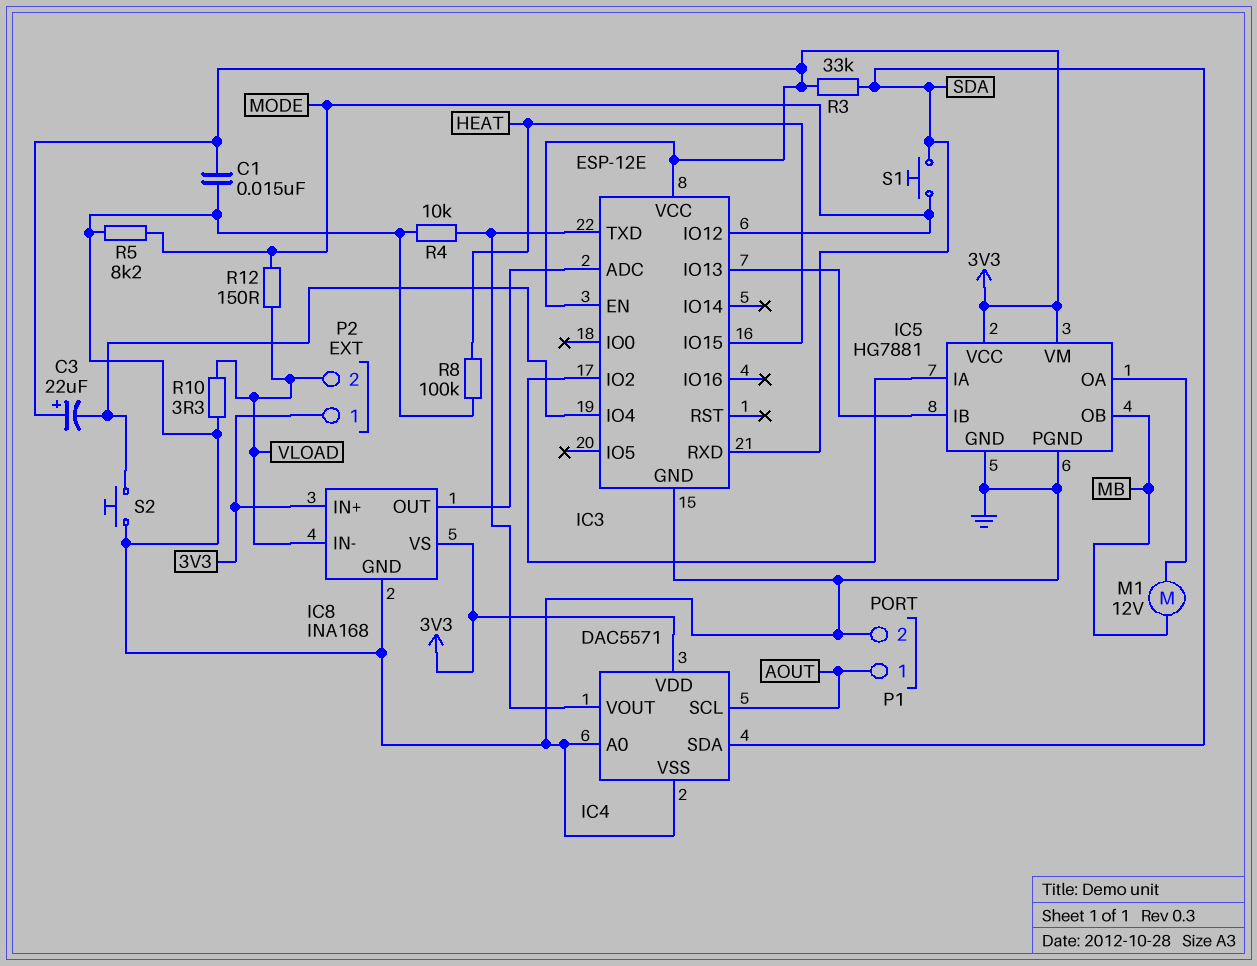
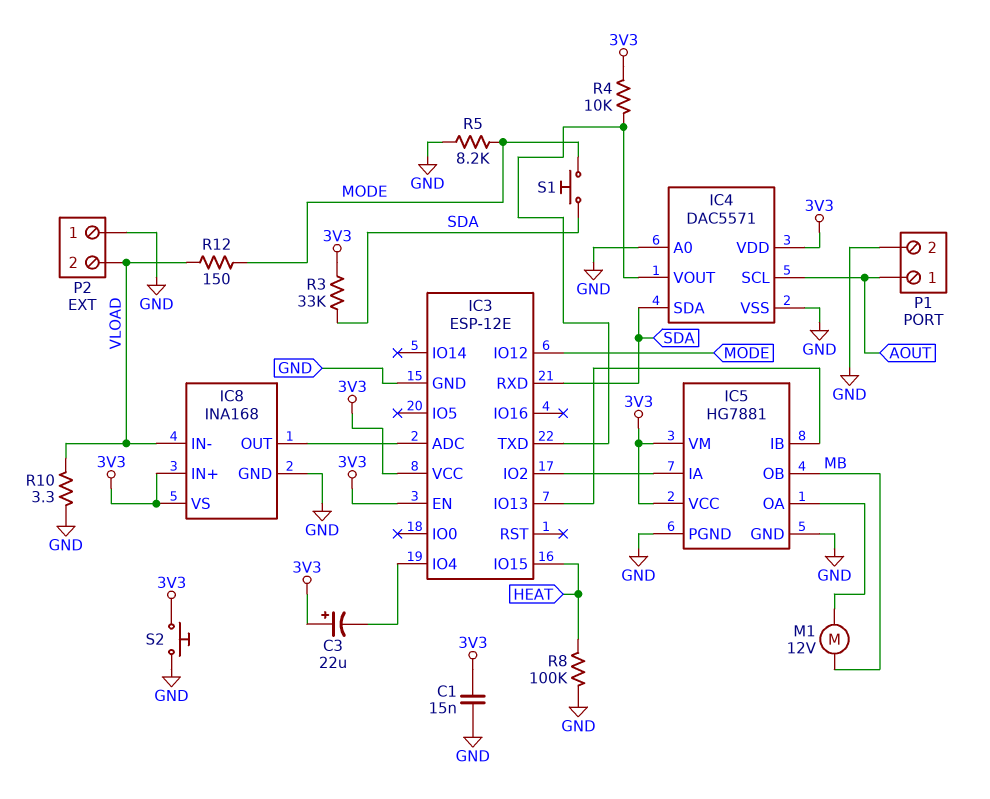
P2 pin 1: 3V3 -> GND
R4: 10k (GND, IC3/TXD) -> 10k (3V3, IC3/TXD)
S2: button (GND, IC3/IO4) -> button (3V3, GND)

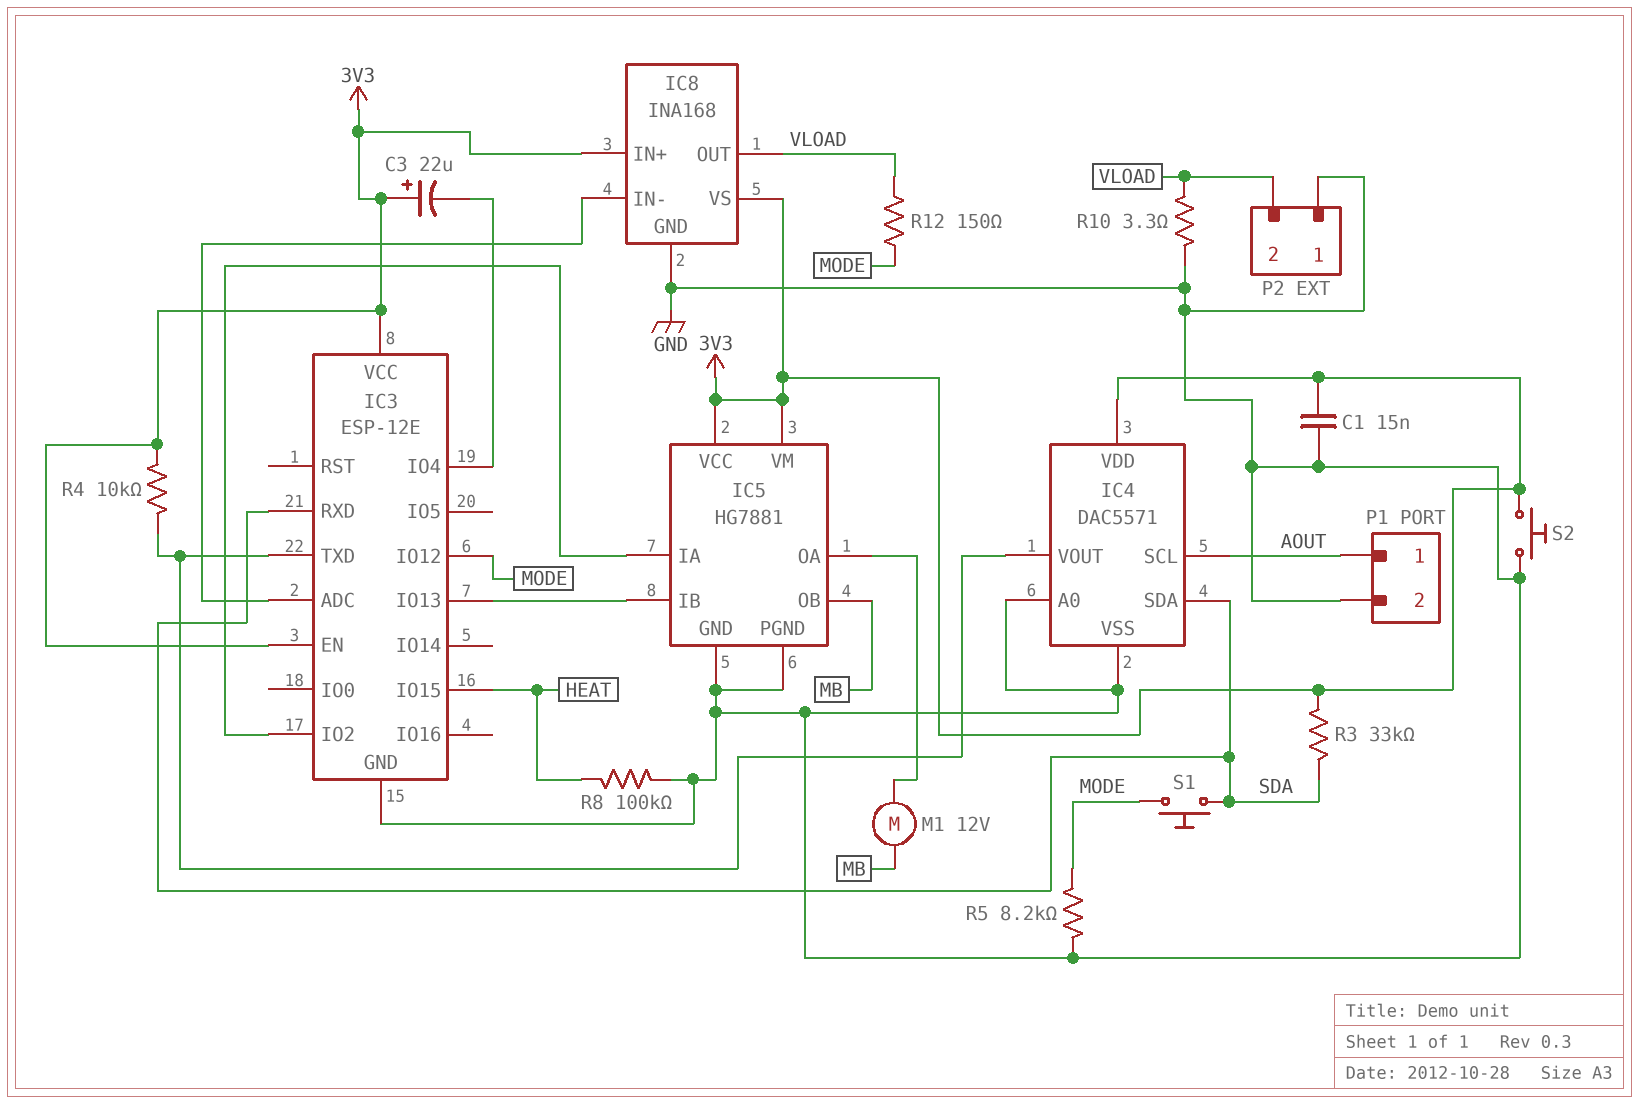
IC8 pin IN-: VLOAD -> IC3/ADC
IC8 pin OUT: IC3/ADC -> VLOAD

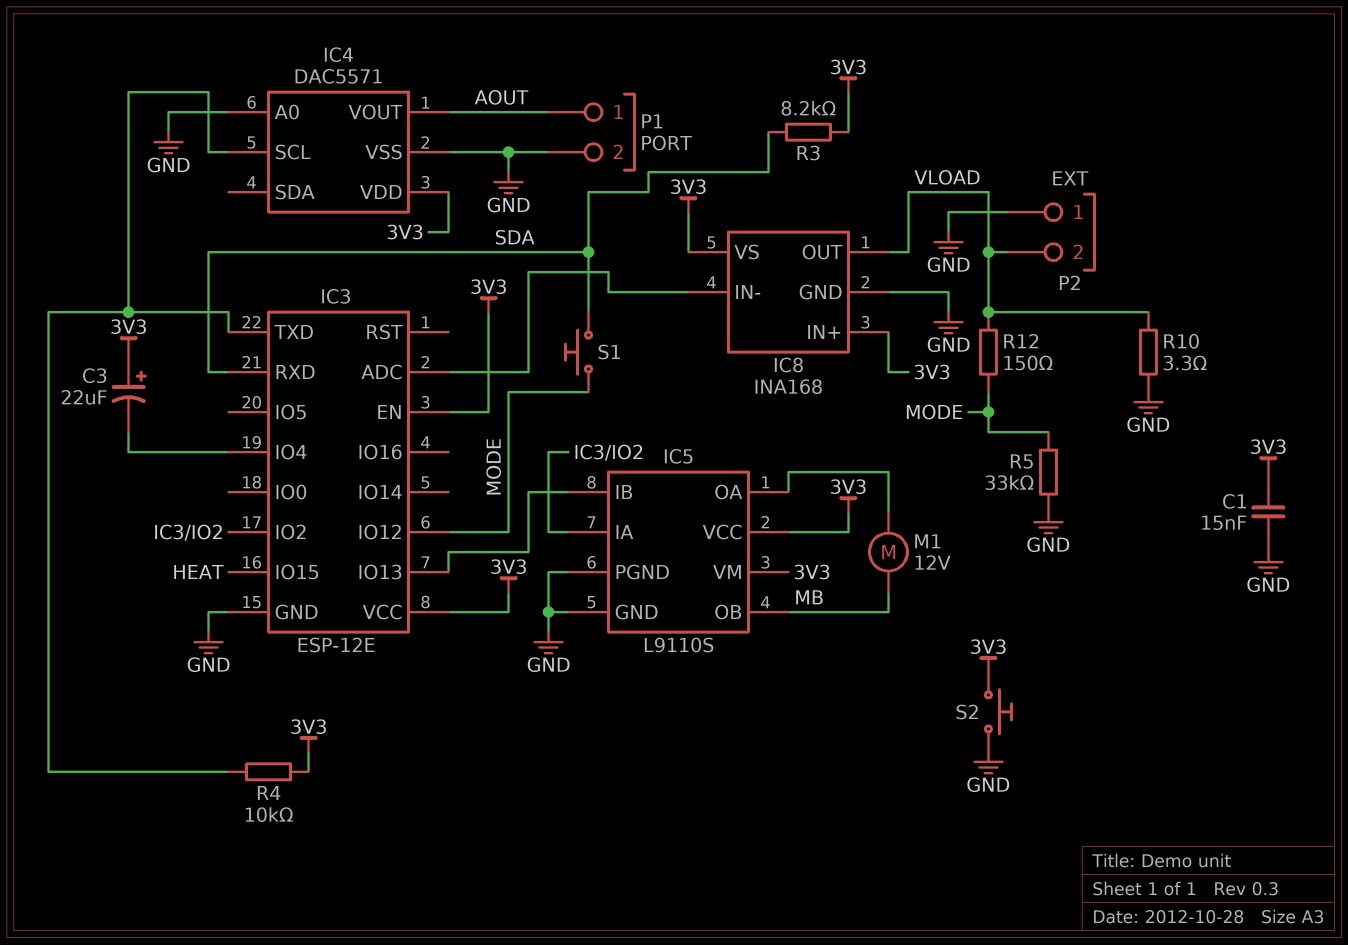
IC4 pin SCL: AOUT -> IC3/TXD
IC4 pin SDA: SDA -> none
IC4 pin VOUT: IC3/TXD -> AOUT
IC5: HG7881 -> L9110S
R3: 33k (3V3, SDA) -> 8.2k (3V3, SDA)
R5: 8.2k (GND, MODE) -> 33k (GND, MODE)
R8: 100k (GND, HEAT) -> none

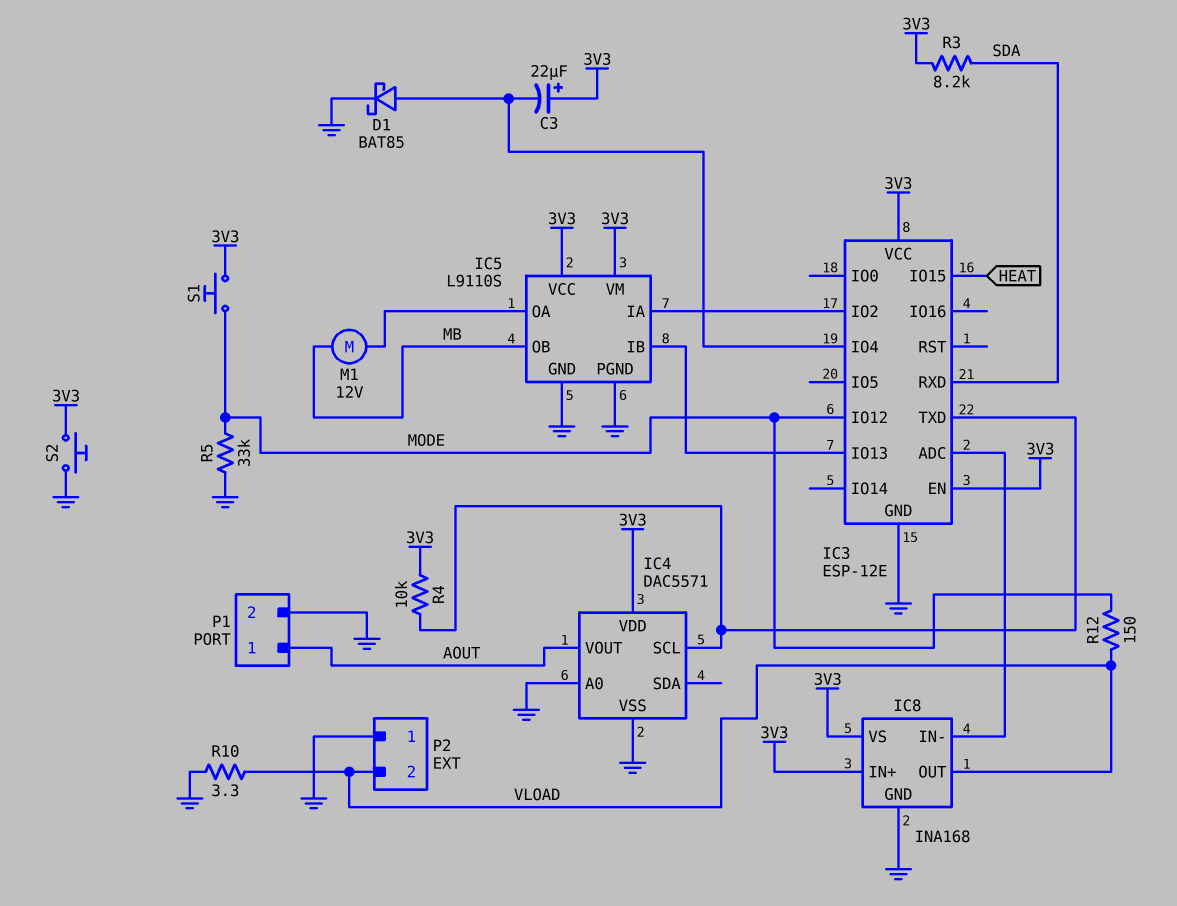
C1: 15nF (3V3, GND) -> none
D1: none -> schottky BAT85 (A IC3/IO4, K GND)
S1: button (MODE, SDA) -> button (3V3, MODE)

